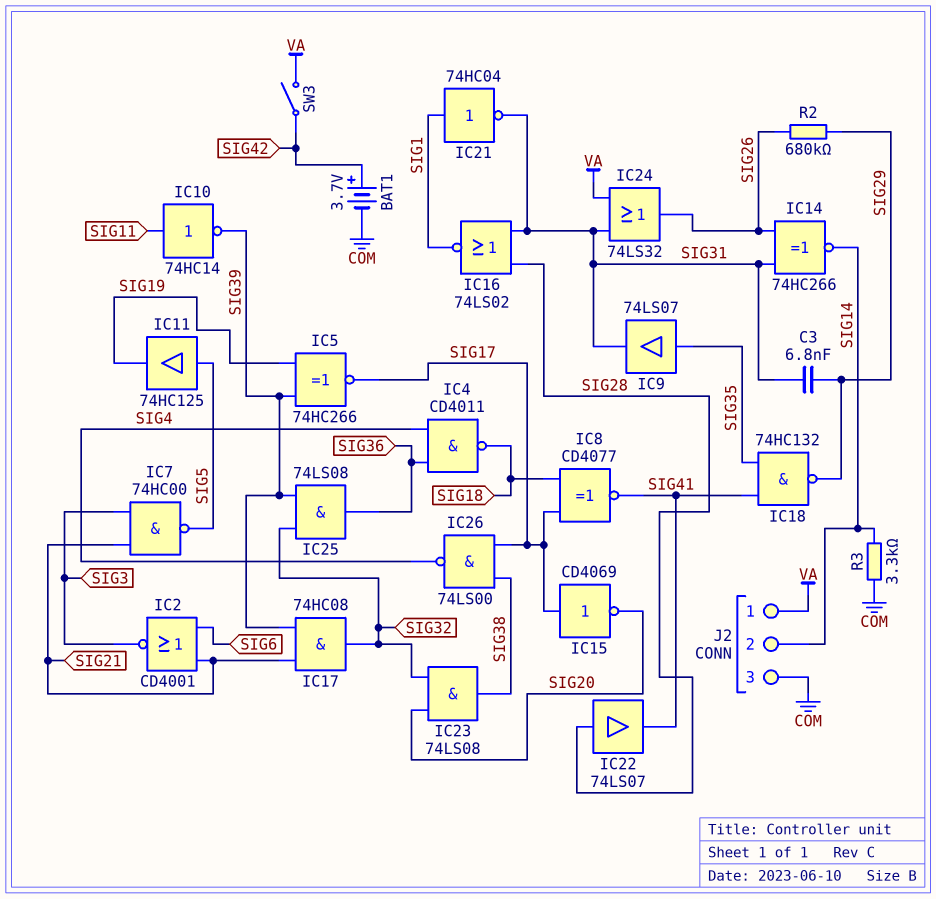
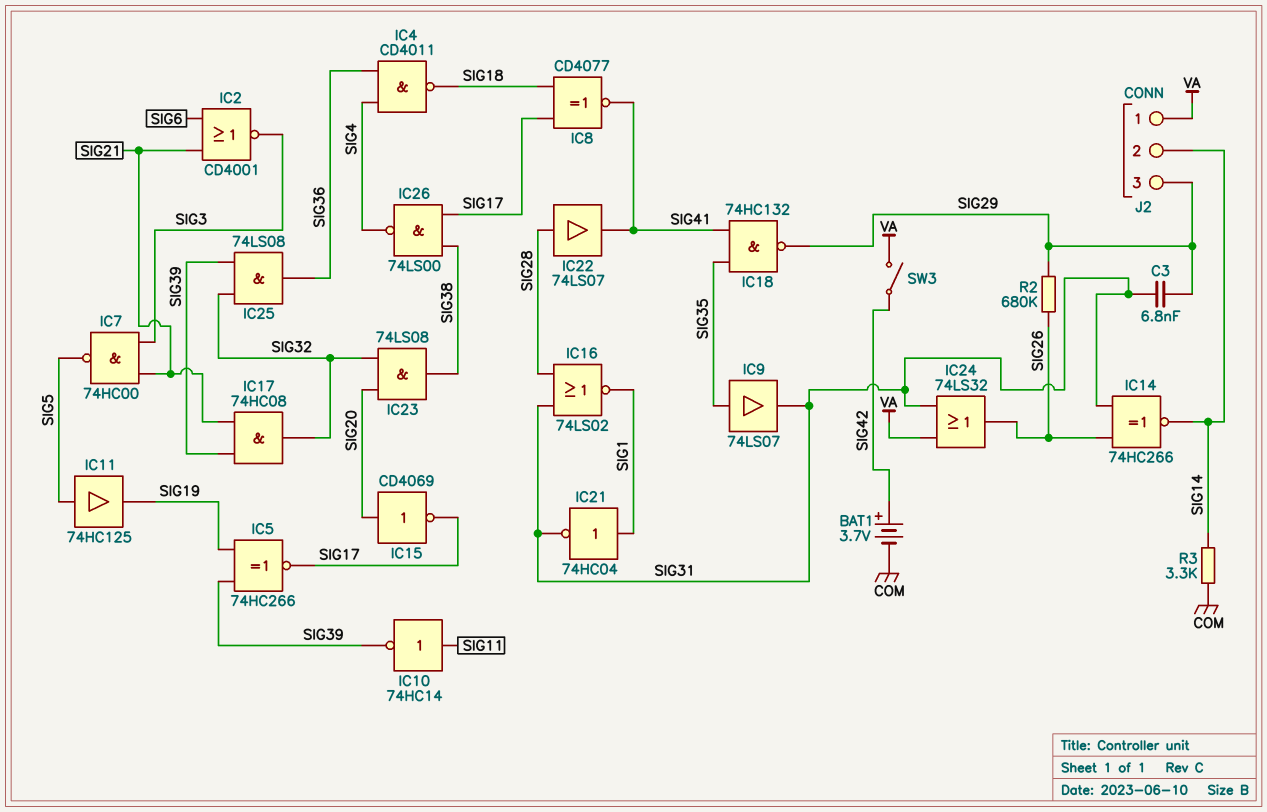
IC15: NOT CD4069 (in SIG17, out SIG20) -> NOT CD4069 (in SIG20, out SIG17)
J2 pin 3: COM -> SIG29

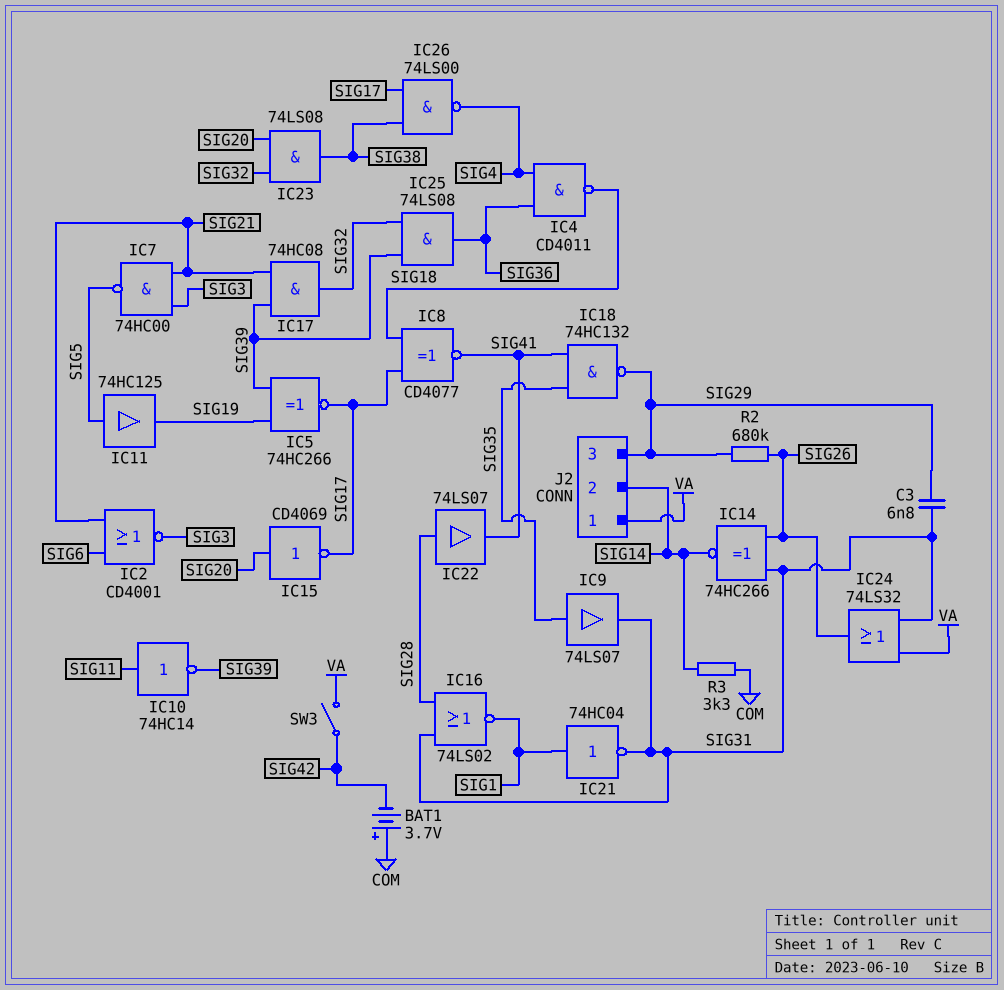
BAT1: 3.7V (plus SIG42, minus COM) -> 3.7V (plus COM, minus SIG42)

